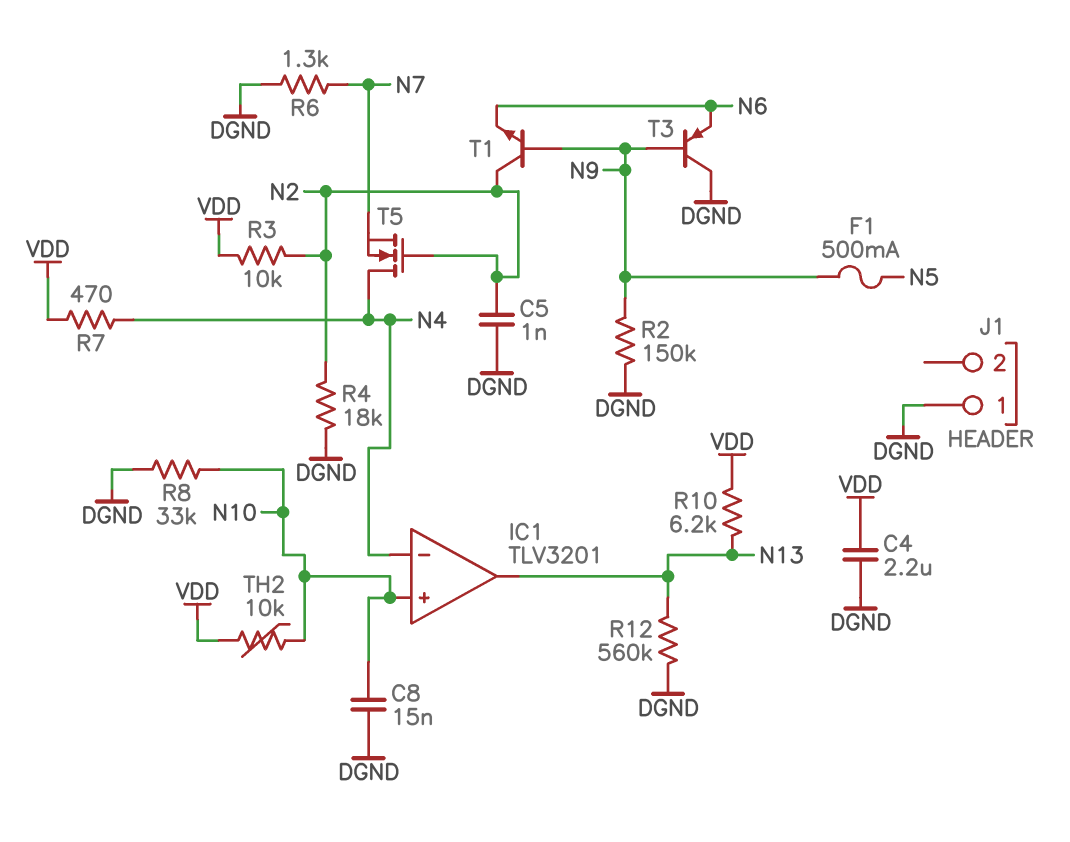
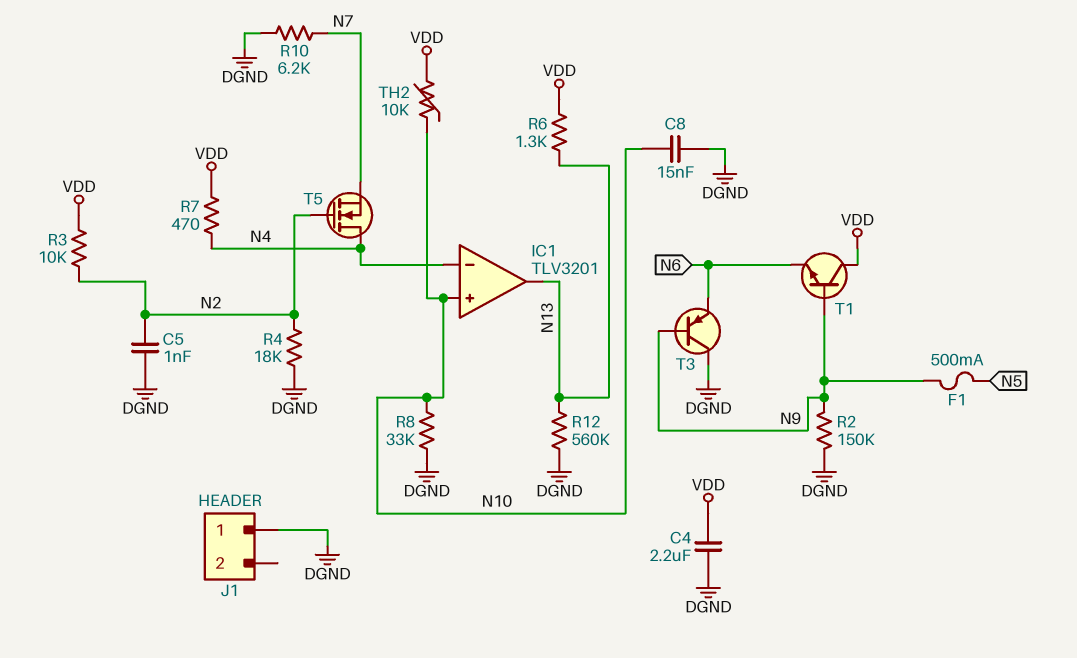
R6: 1.3k (DGND, N7) -> 1.3k (N13, VDD)
R10: 6.2k (N13, VDD) -> 6.2k (DGND, N7)
T1: NPN (B N9, C N2, E N6) -> NPN (B N9, C VDD, E N6)

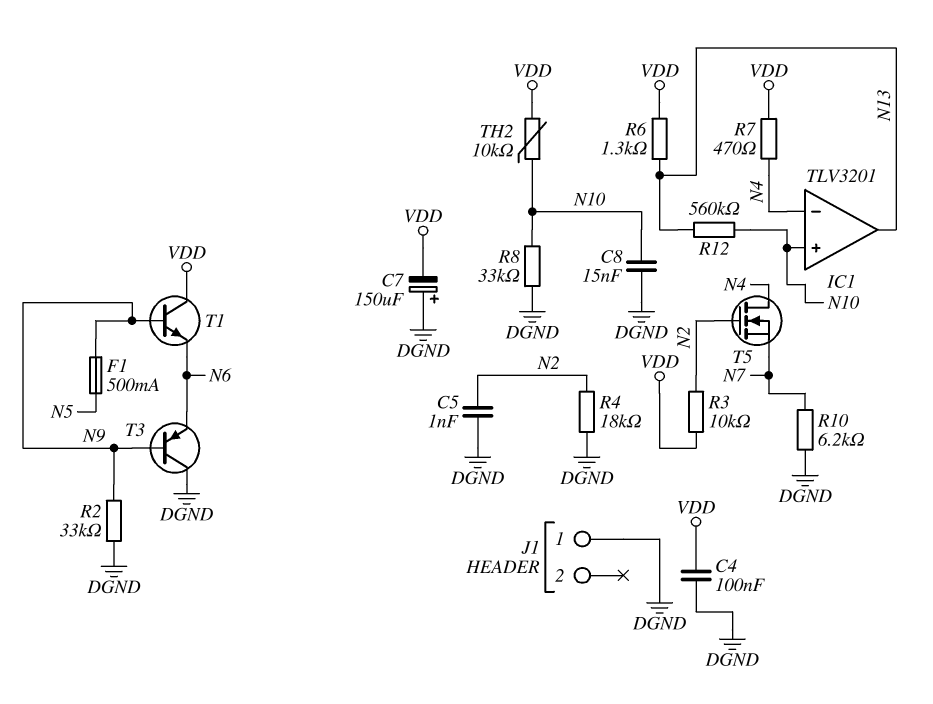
C4: 2.2uF (DGND, VDD) -> 100nF (DGND, VDD)
C7: none -> 150uF (plus DGND, minus VDD)
R2: 150k (DGND, N9) -> 33k (DGND, N9)
R12: 560k (DGND, N13) -> 560k (N10, N13)

